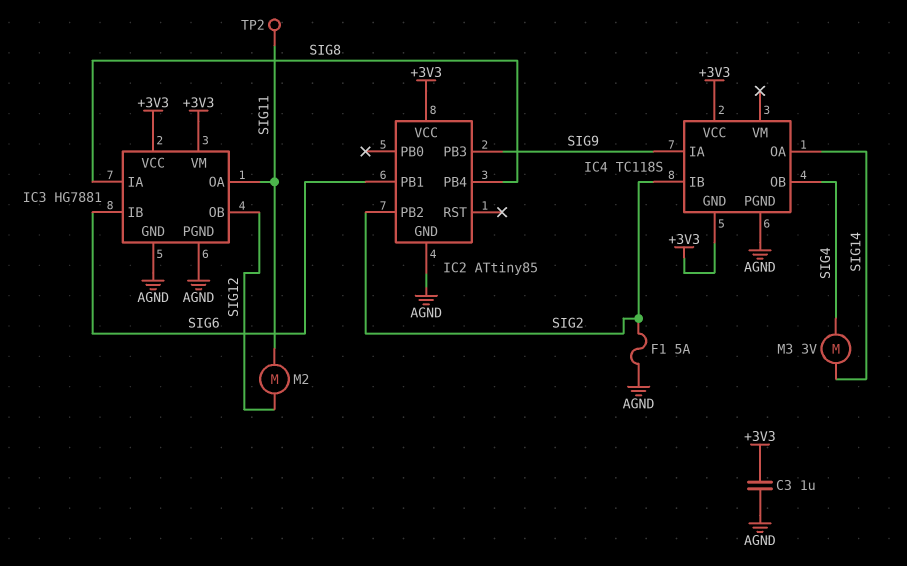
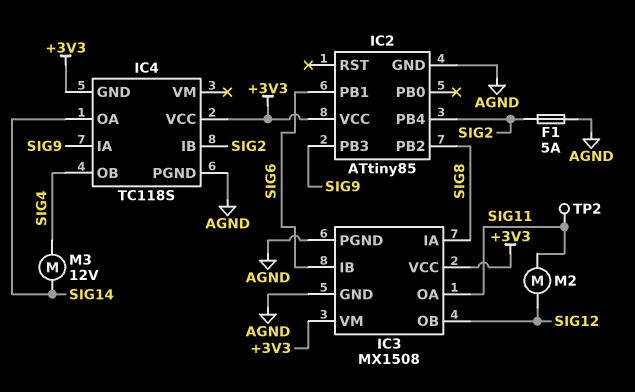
C3: 1uF (+3V3, AGND) -> none
IC2 pin PB2: SIG2 -> SIG8
IC2 pin PB4: SIG8 -> SIG2
IC3: HG7881 -> MX1508
M3: motor 3V (SIG4, SIG14) -> motor 12V (SIG4, SIG14)

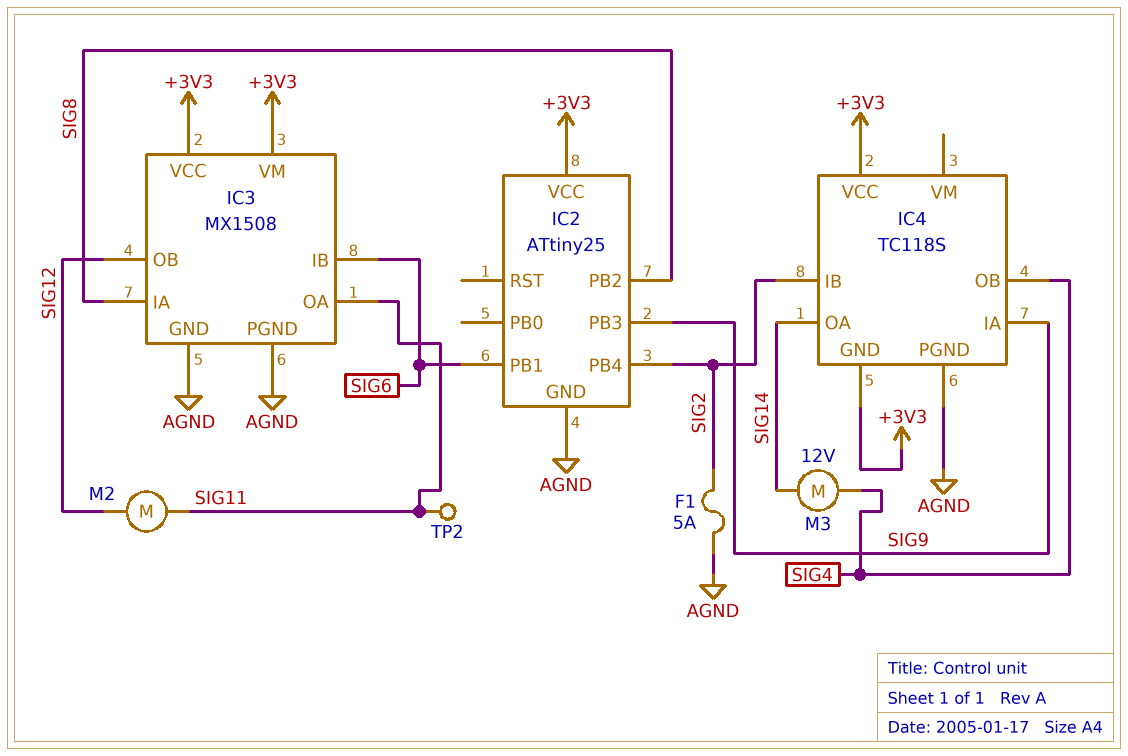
IC2: ATtiny85 -> ATtiny25

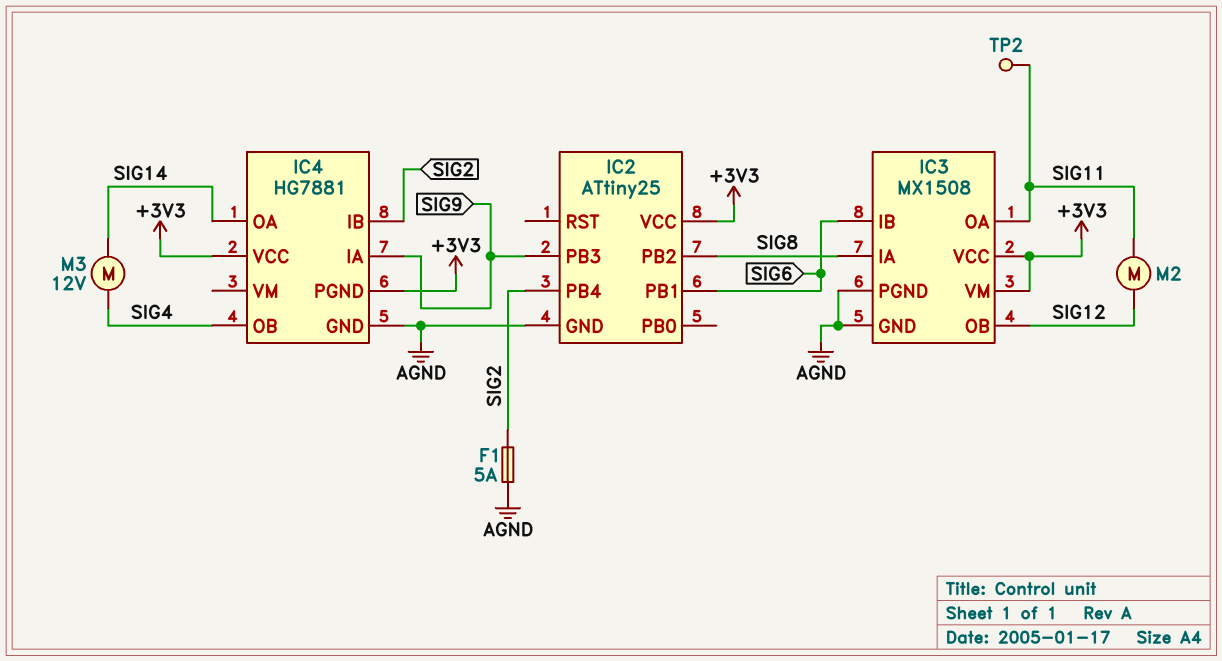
IC4: TC118S -> HG7881
IC4 pin GND: +3V3 -> AGND
IC4 pin PGND: AGND -> +3V3

